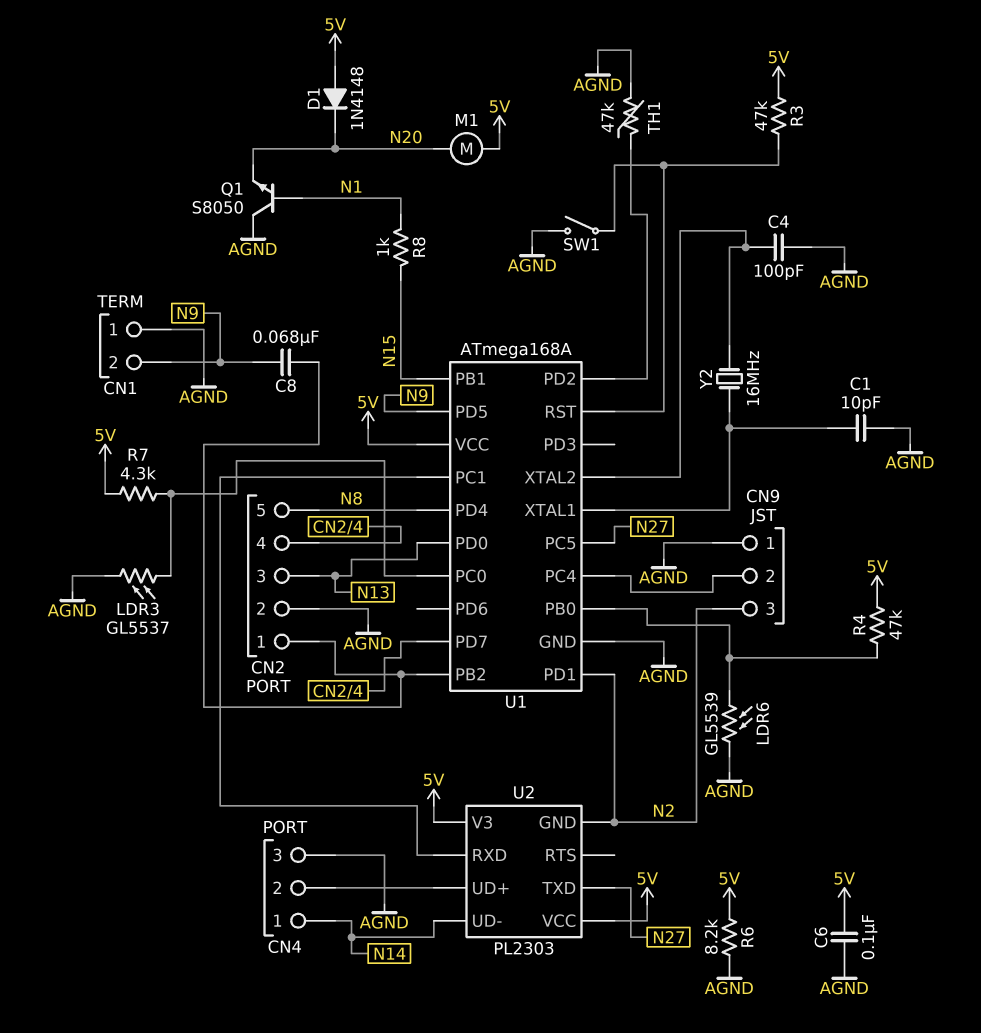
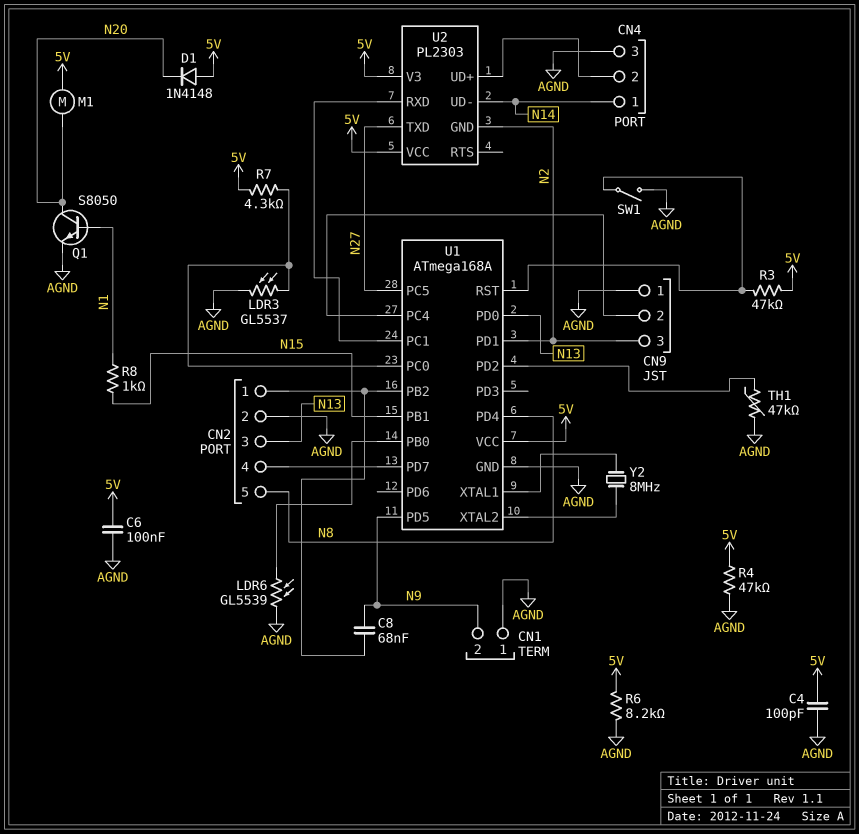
C1: 10pF (AGND, U1/XTAL1) -> none
C4: 100pF (AGND, U1/XTAL2) -> 100pF (5V, AGND)
Q1: NPN S8050 (B N1, C AGND, E N20) -> NPN S8050 (B N1, C N20, E AGND)
R4: 47k (5V, U1/PB0) -> 47k (5V, AGND)
Y2: 16MHz (U1/XTAL1, U1/XTAL2) -> 8MHz (U1/XTAL1, U1/XTAL2)

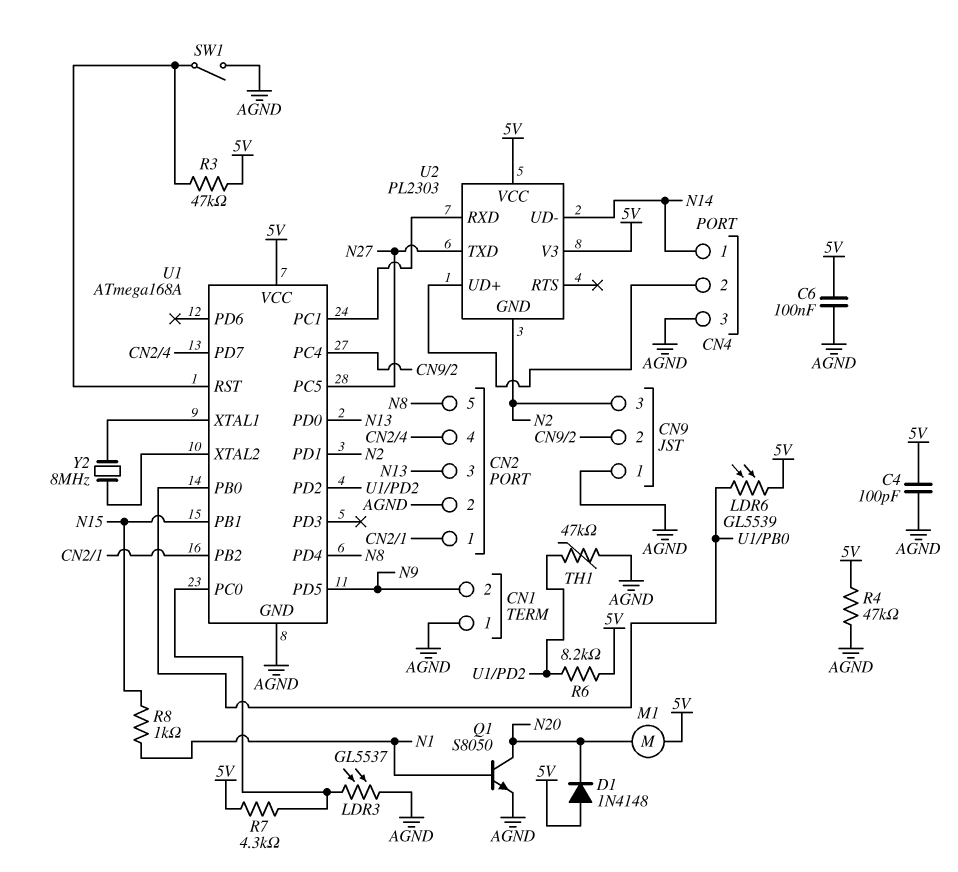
C8: 68nF (CN2/1, N9) -> none
LDR6: GL5539 (AGND, U1/PB0) -> GL5539 (5V, U1/PB0)
R6: 8.2k (5V, AGND) -> 8.2k (5V, U1/PD2)

